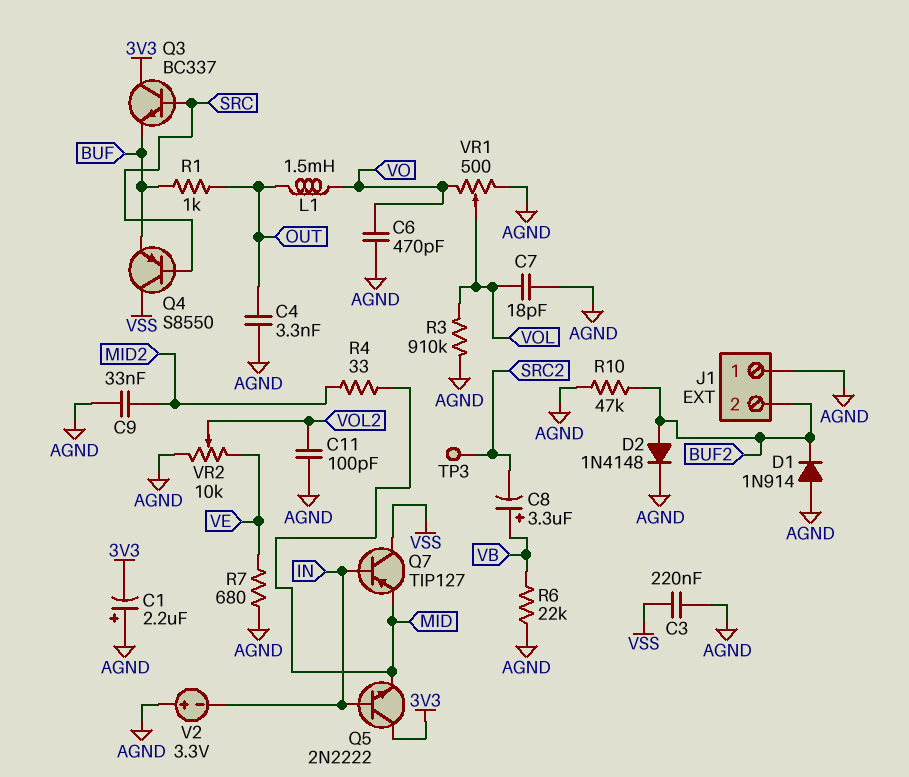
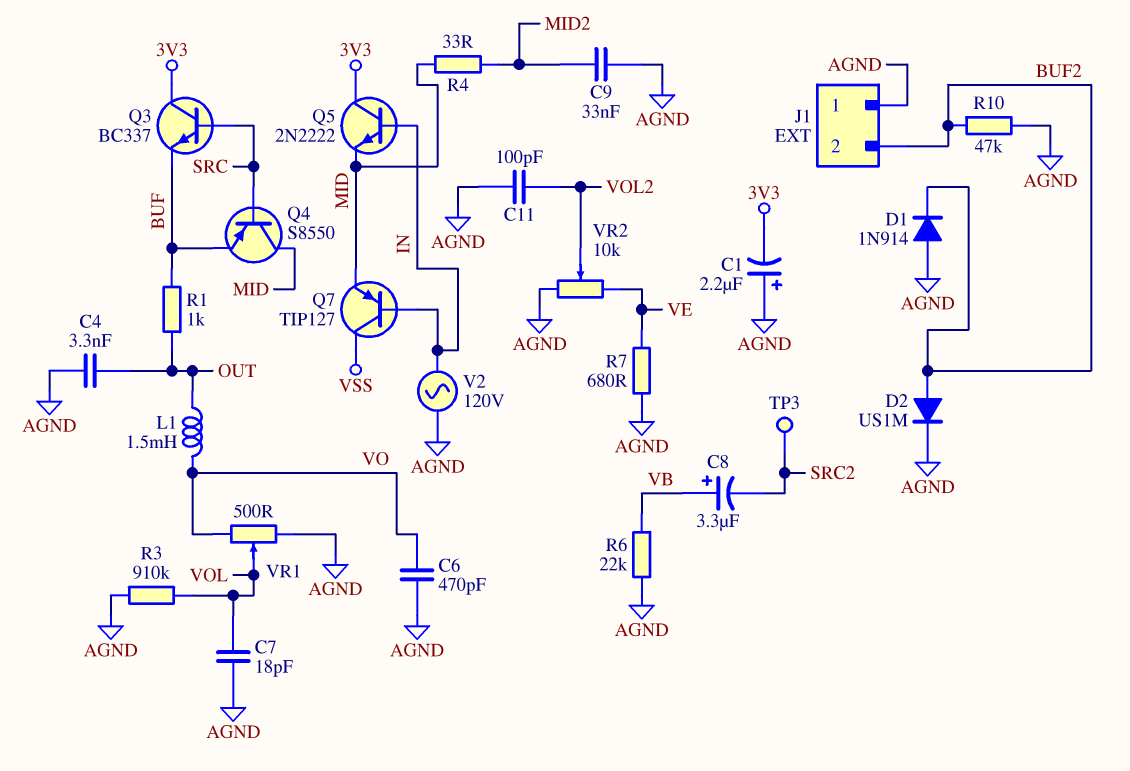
C3: 220nF (AGND, VSS) -> none
D2: diode 1N4148 (A BUF2, K AGND) -> diode US1M (A BUF2, K AGND)
Q4: PNP S8550 (B SRC, C VSS, E BUF) -> PNP S8550 (B SRC, C MID, E BUF)
V2: 3.3V (plus AGND, minus IN) -> AC 120V (AGND, IN)

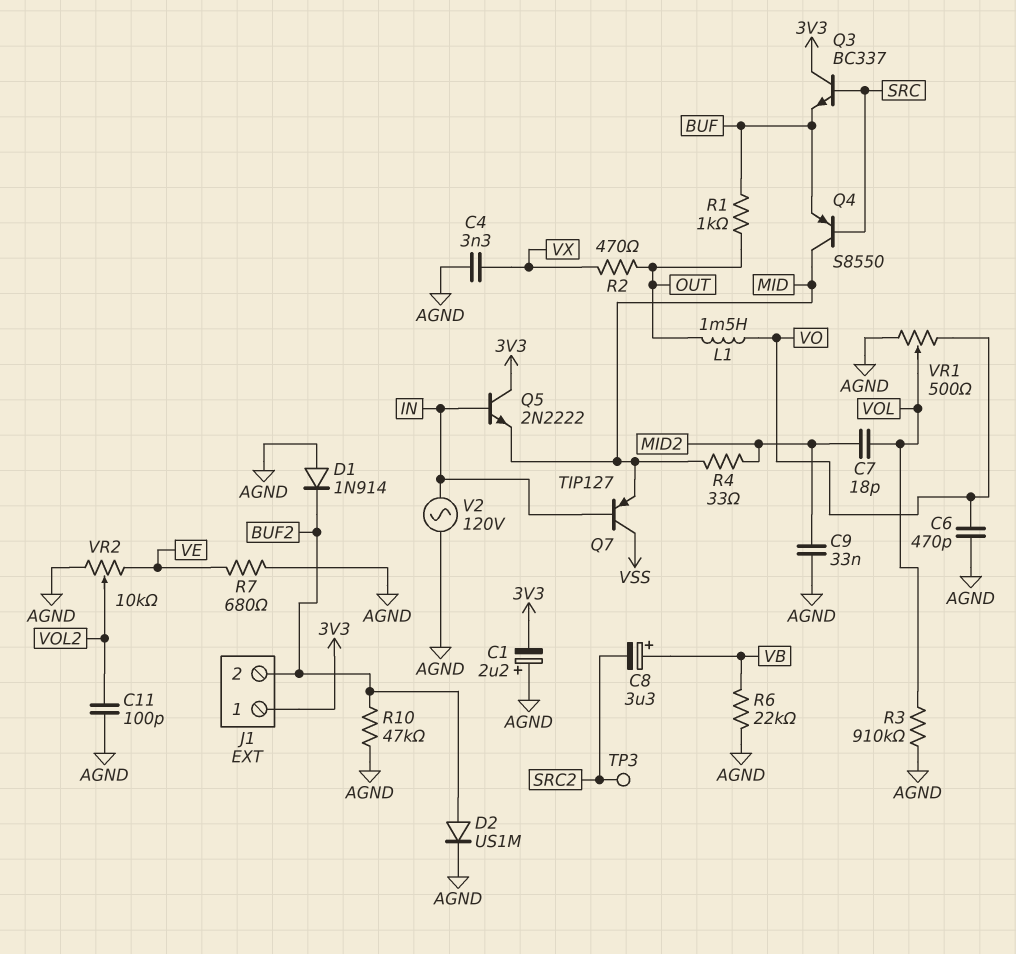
C4: 3.3nF (AGND, OUT) -> 3.3nF (AGND, VX)
C7: 18pF (AGND, VOL) -> 18pF (MID2, VOL)
J1 pin 1: AGND -> 3V3
R2: none -> 470 (OUT, VX)

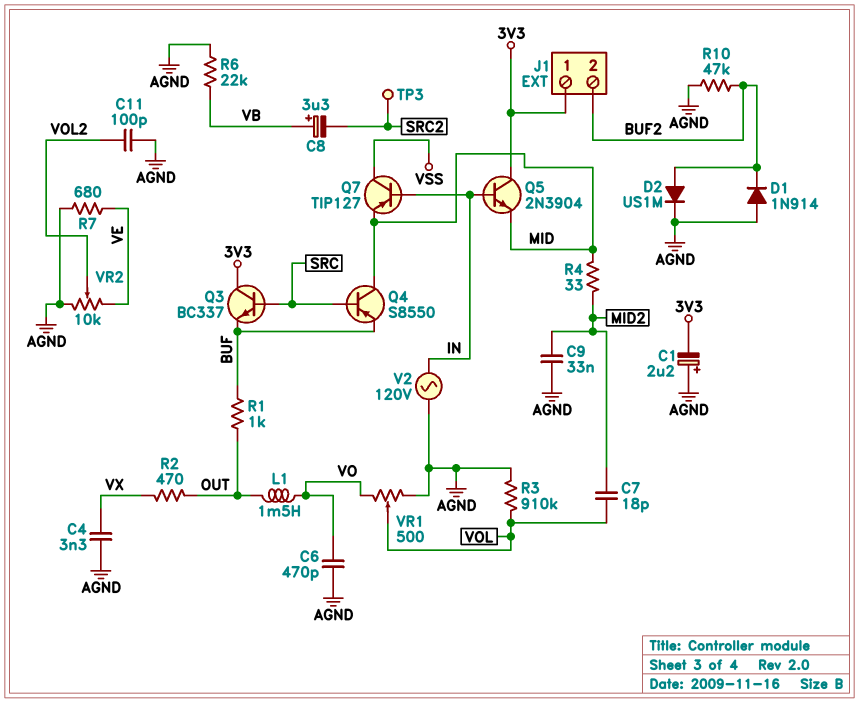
Q5: NPN 2N2222 (B IN, C 3V3, E MID) -> NPN 2N3904 (B IN, C 3V3, E MID)

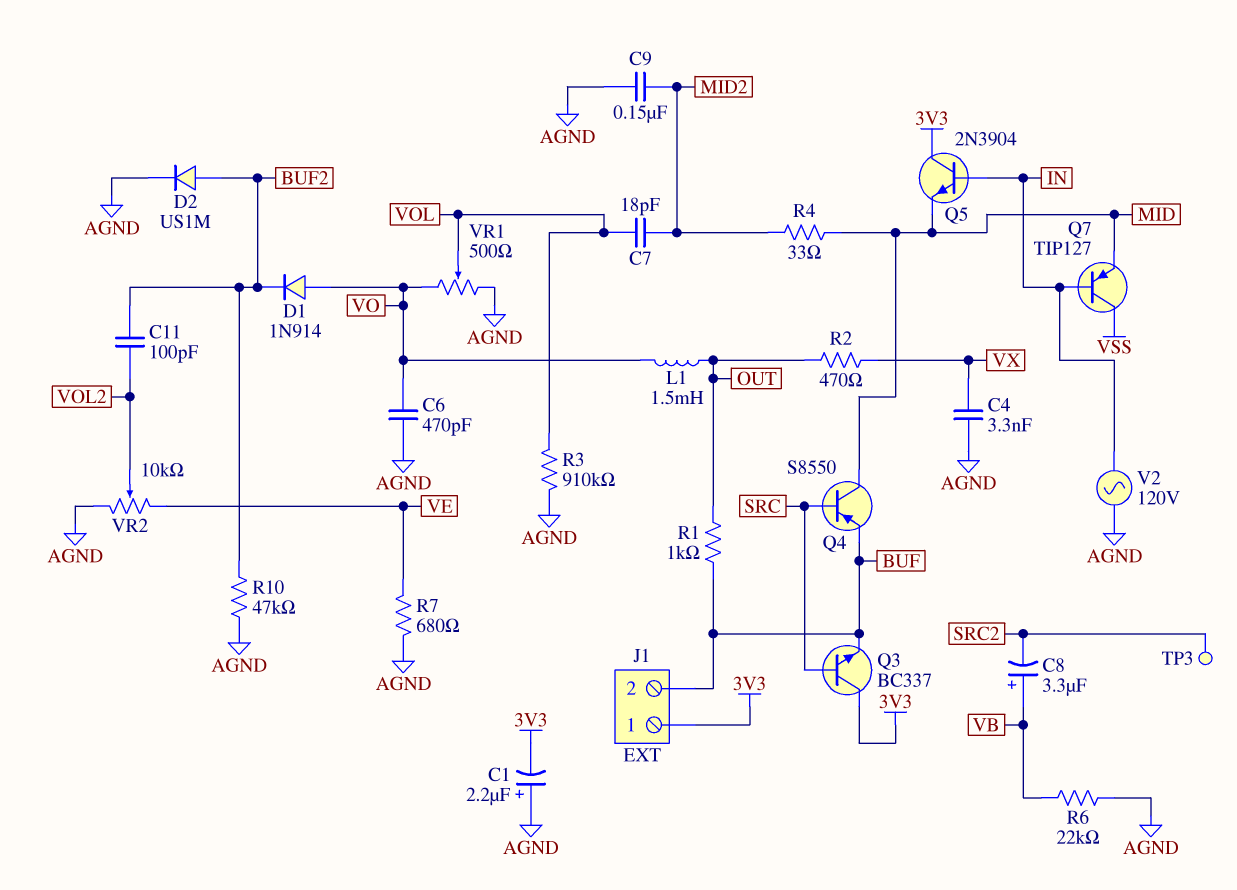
C9: 33nF (AGND, MID2) -> 150nF (AGND, MID2)
C11: 100pF (AGND, VOL2) -> 100pF (BUF2, VOL2)
D1: diode 1N914 (A AGND, K BUF2) -> diode 1N914 (A VO, K BUF2)
J1 pin 2: BUF2 -> BUF

